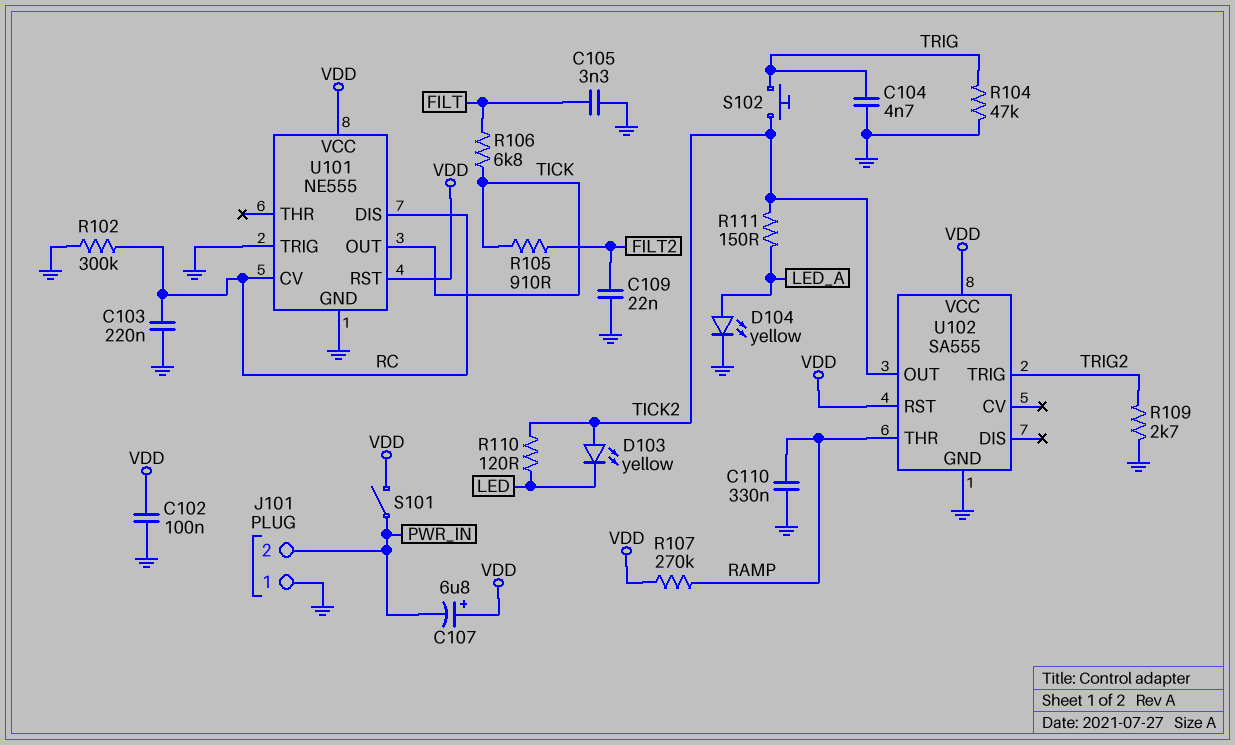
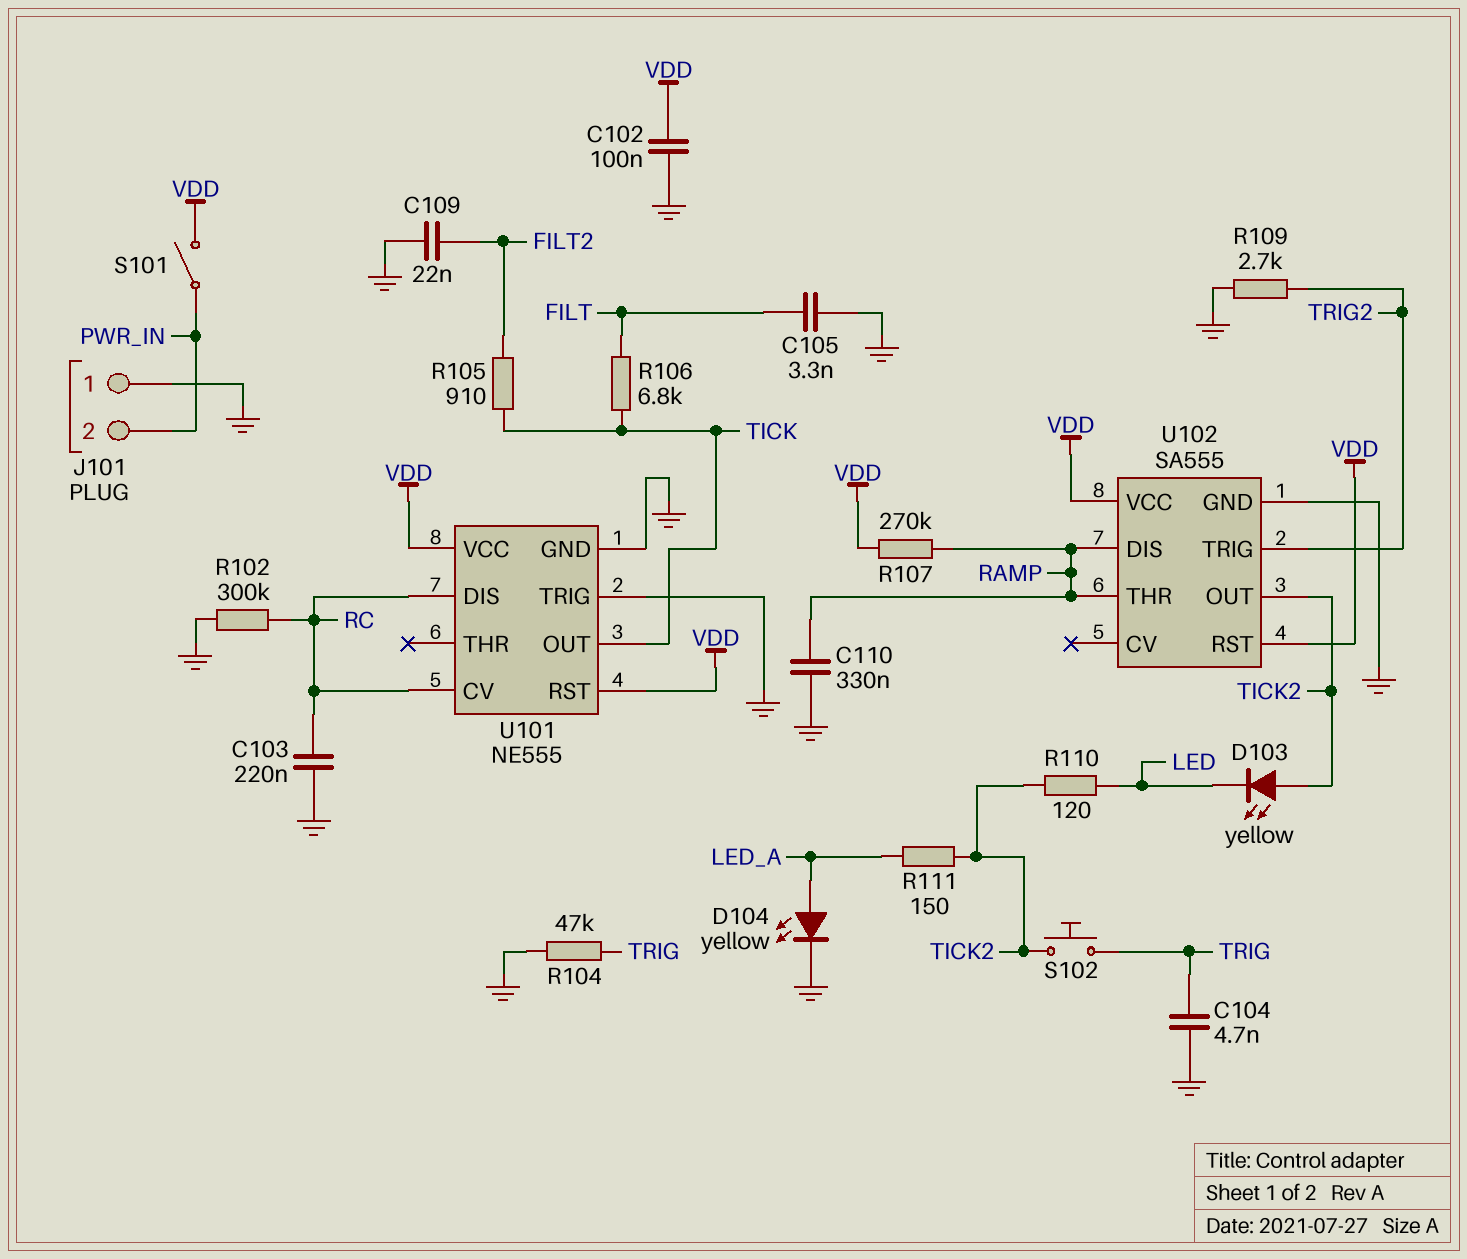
C107: 6.8uF (plus VDD, minus PWR_IN) -> none
U102 pin DIS: none -> RAMP

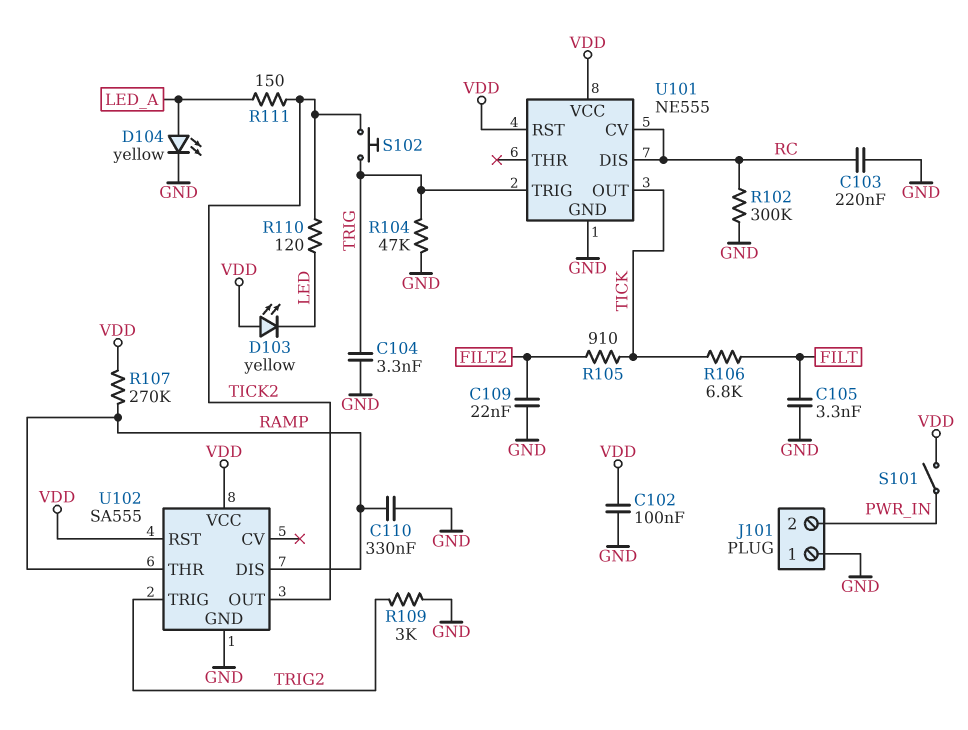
C104: 4.7nF (GND, TRIG) -> 3.3nF (GND, TRIG)
D103: LED yellow (A TICK2, K LED) -> LED yellow (A VDD, K LED)
R109: 2.7k (GND, TRIG2) -> 3k (GND, TRIG2)
U101 pin TRIG: GND -> TRIG

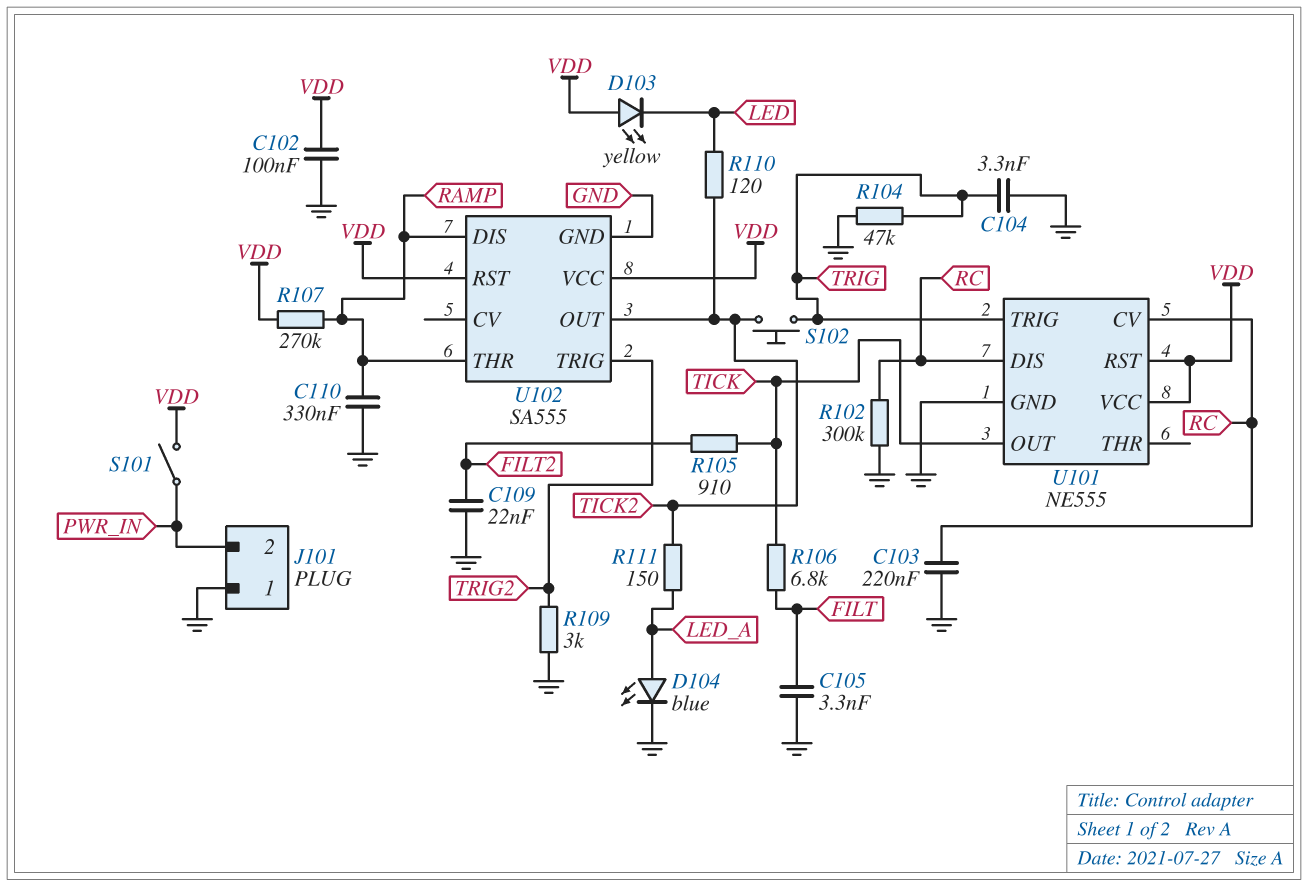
D104: LED yellow (A LED_A, K GND) -> LED blue (A LED_A, K GND)

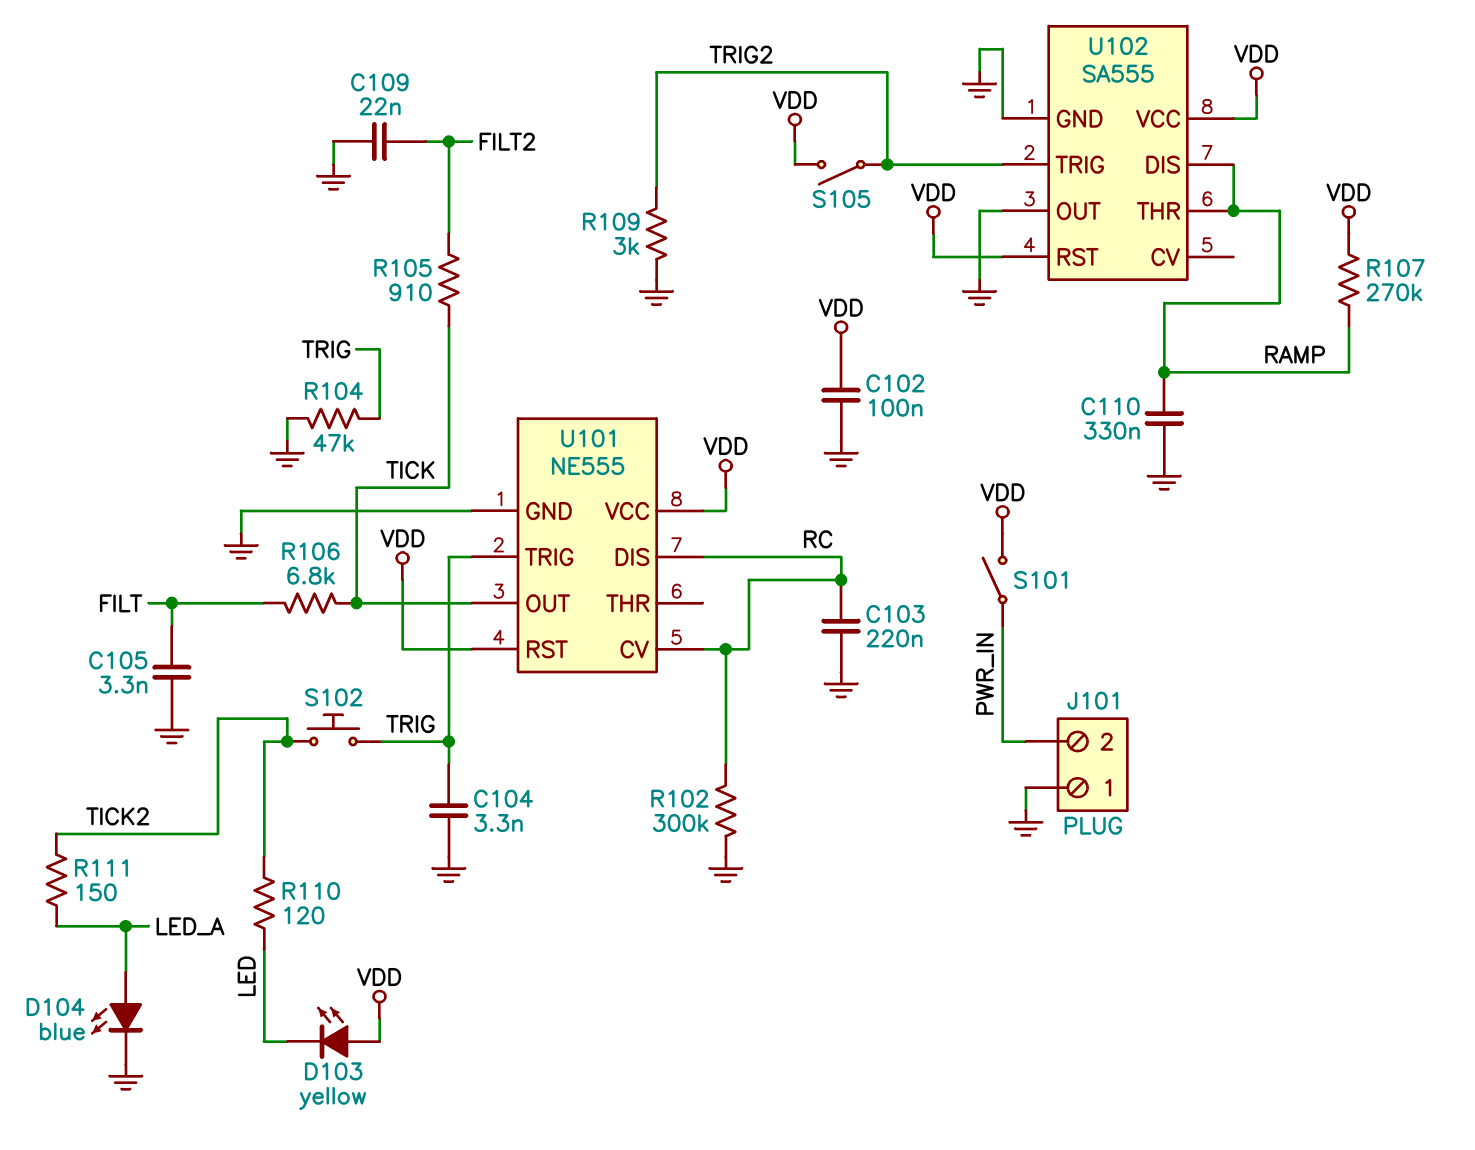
S105: none -> switch (TRIG2, VDD)
U102 pin OUT: TICK2 -> GND

